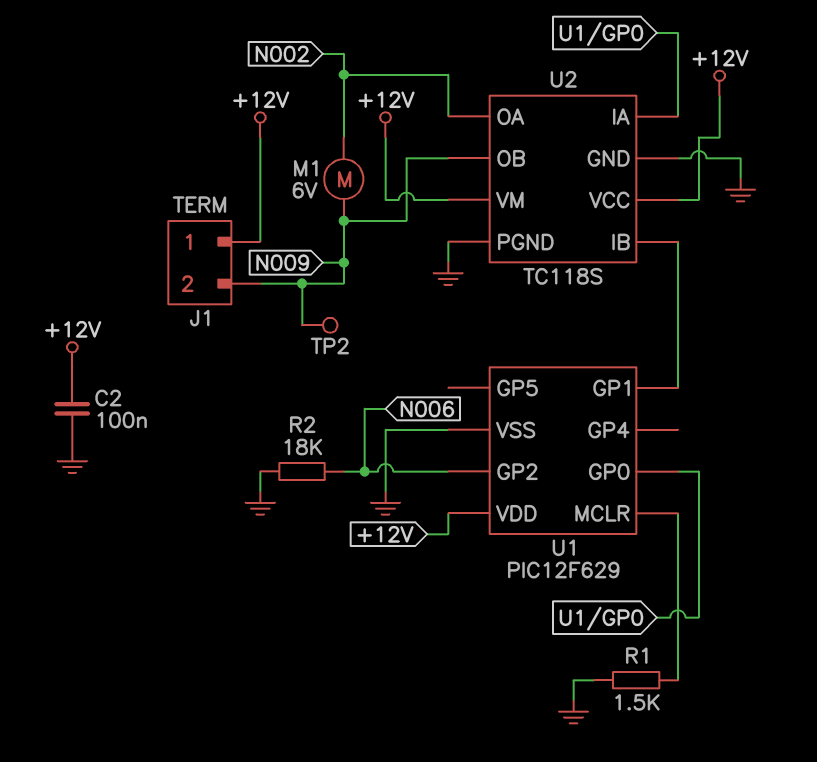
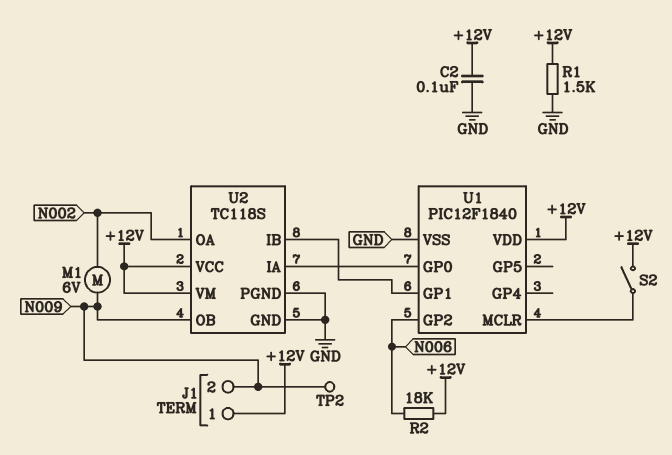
R1: 1.5k (GND, U1/MCLR) -> 1.5k (+12V, GND)
R2: 18k (GND, N006) -> 18k (+12V, N006)
S2: none -> switch (+12V, U1/MCLR)
U1: PIC12F629 -> PIC12F1840

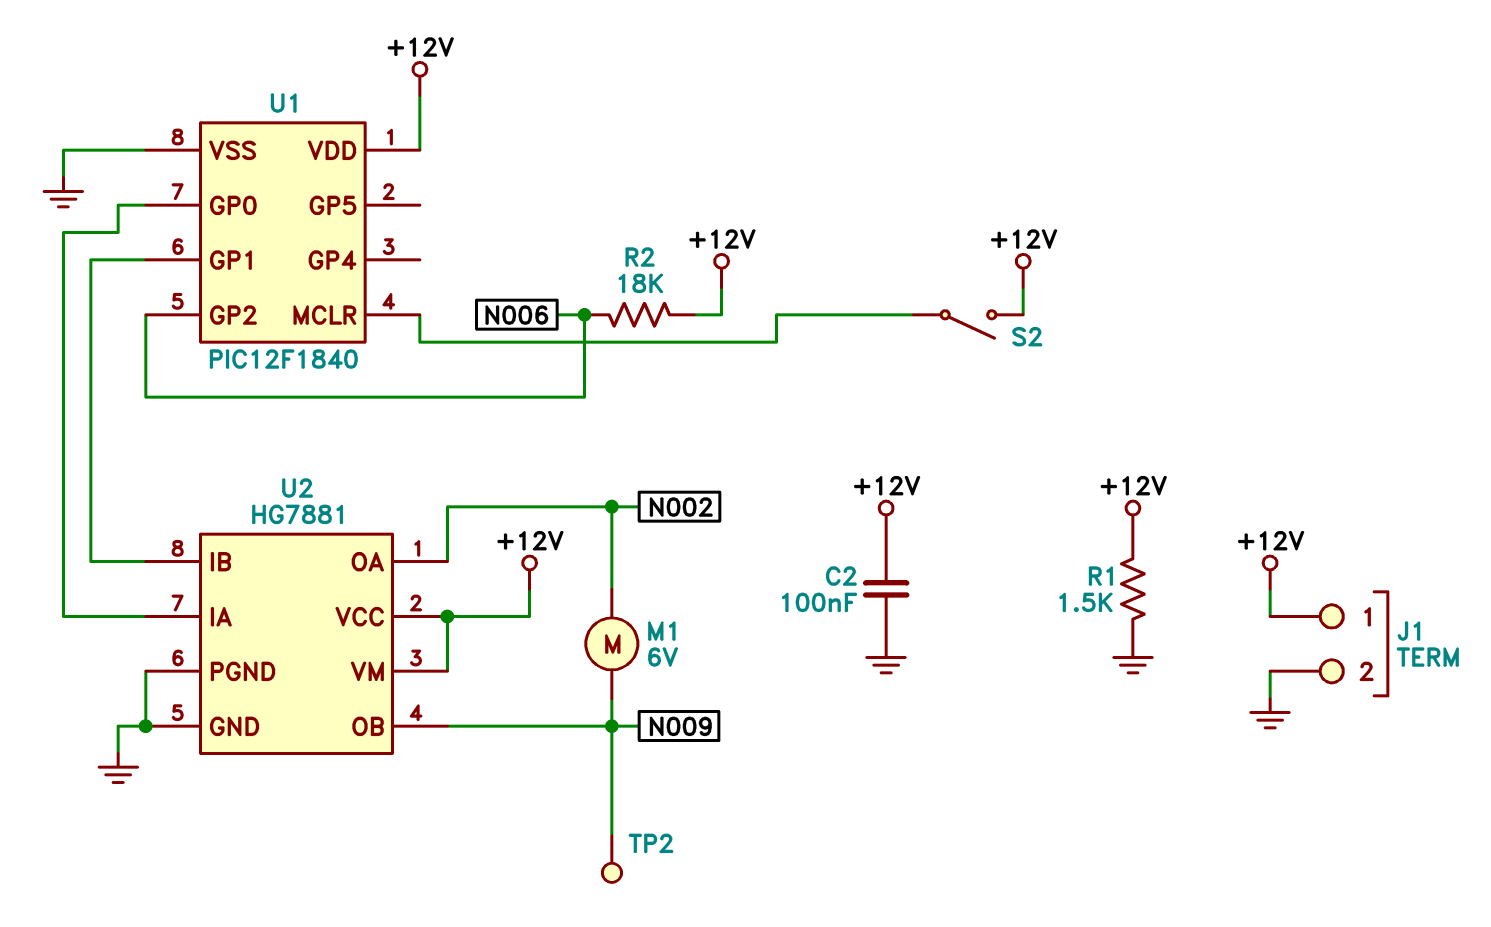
J1 pin 2: N009 -> GND
U2: TC118S -> HG7881

